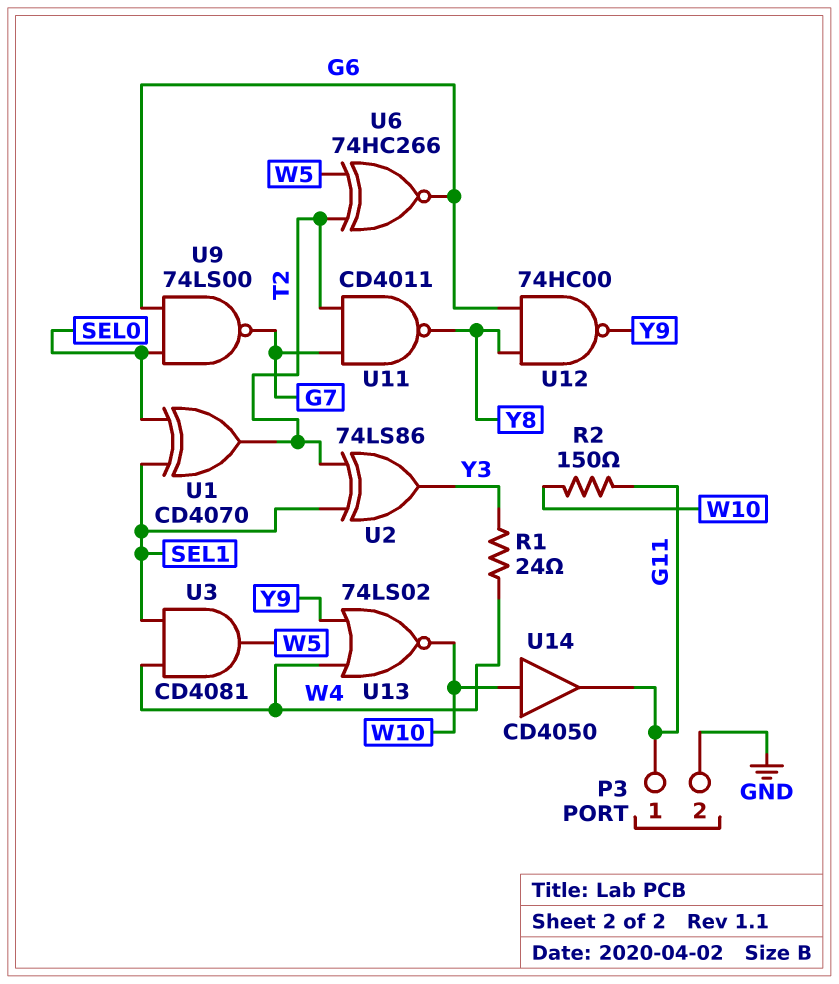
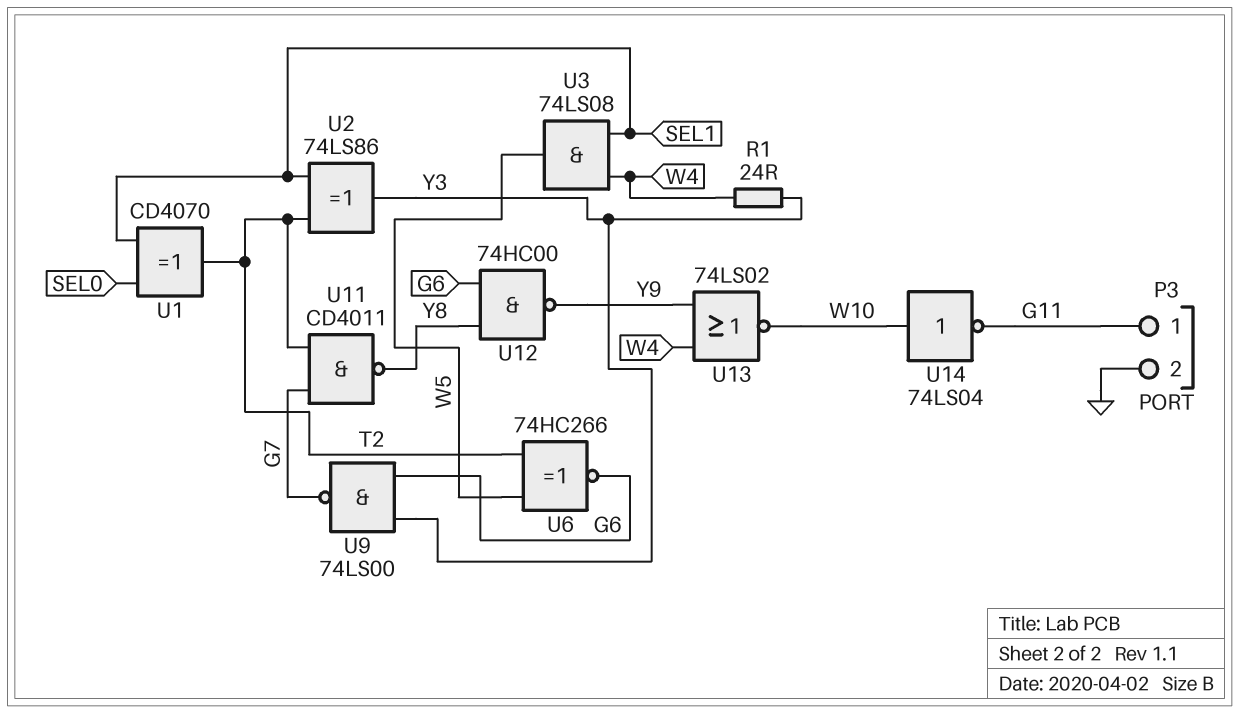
R2: 150 (G11, W10) -> none
U3: AND CD4081 (in SEL1, in W4, out W5) -> AND 74LS08 (in SEL1, in W4, out W5)
U9: NAND 74LS00 (in G6, in SEL0, out G7) -> NAND 74LS00 (in G6, in Y3, out G7)
U14: buffer CD4050 (in W10, out G11) -> NOT 74LS04 (in W10, out G11)

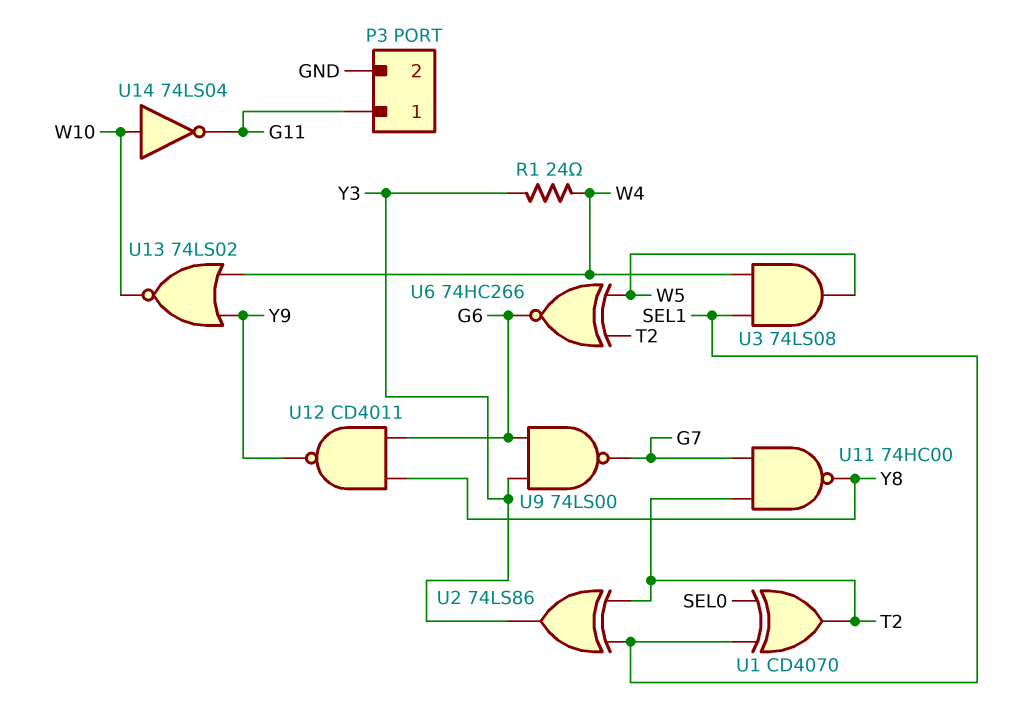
U11: NAND CD4011 (in G7, in T2, out Y8) -> NAND 74HC00 (in G7, in T2, out Y8)
U12: NAND 74HC00 (in G6, in Y8, out Y9) -> NAND CD4011 (in G6, in Y8, out Y9)

